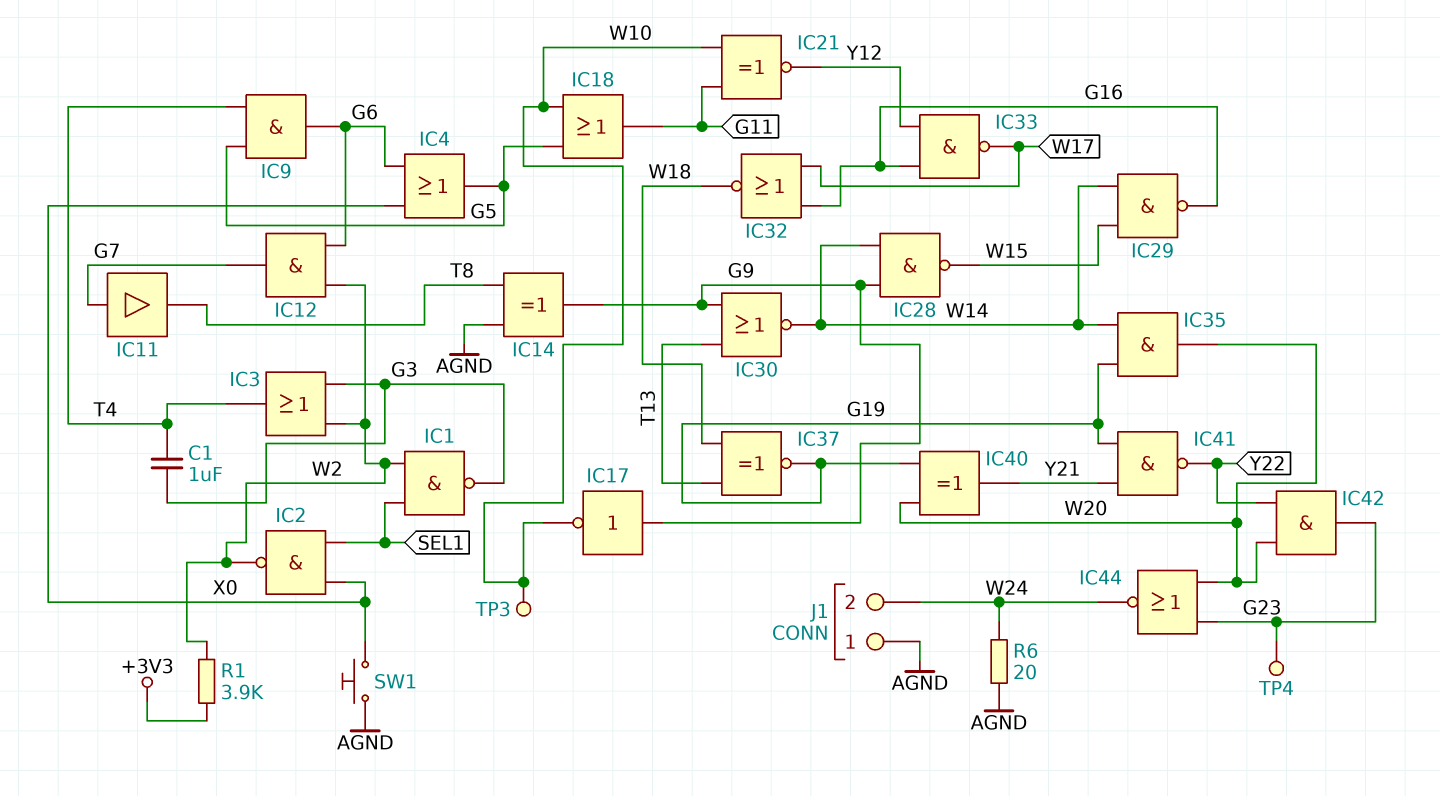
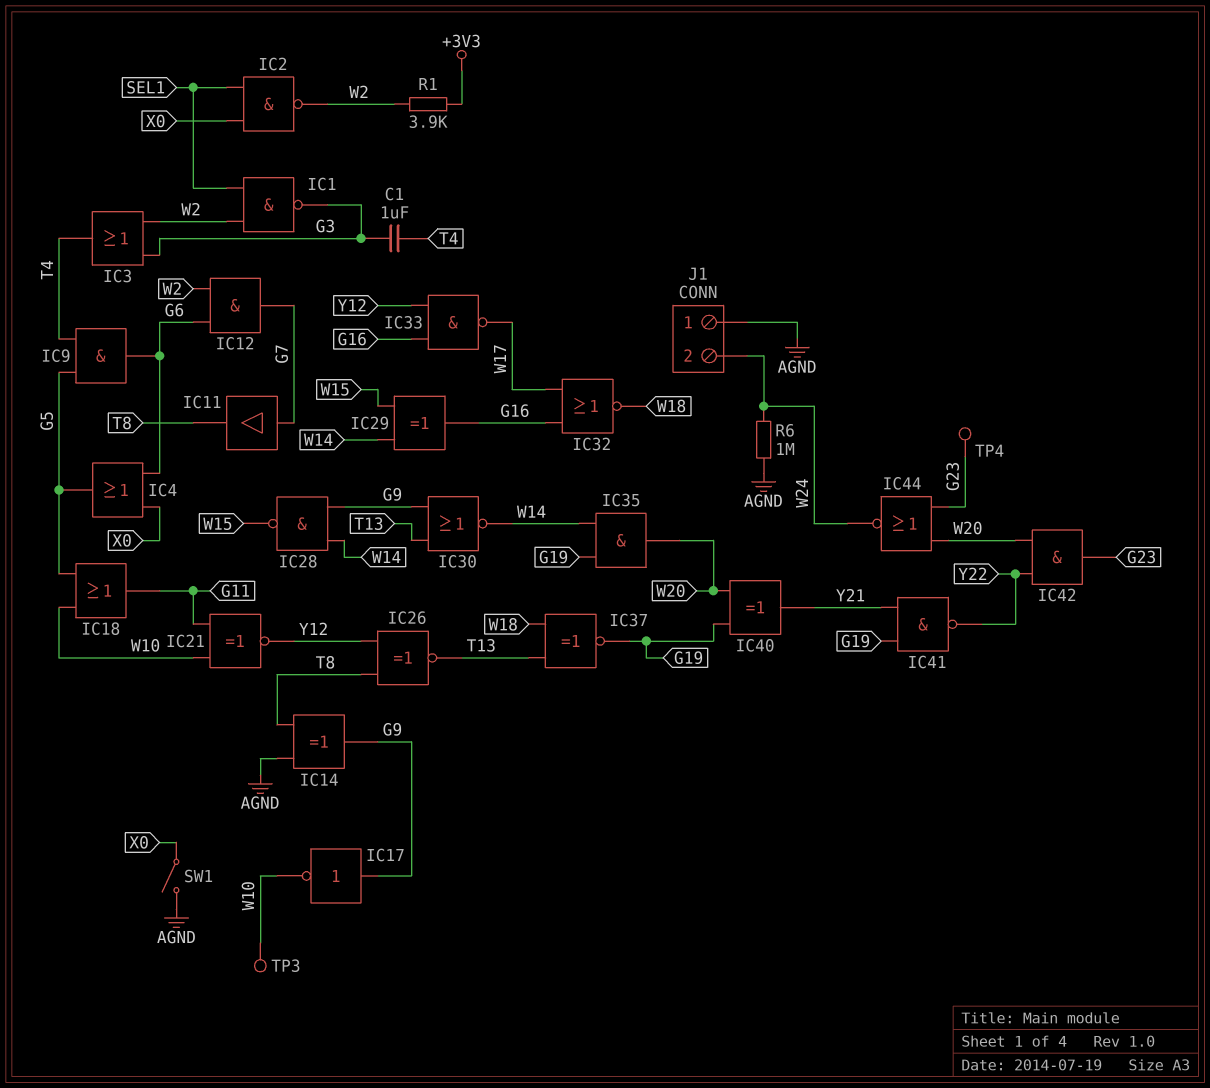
IC26: none -> XNOR (in T8, in Y12, out T13)
IC29: NAND (in W14, in W15, out G16) -> XOR (in W14, in W15, out G16)
R6: 20 (AGND, W24) -> 1M (AGND, W24)
SW1: button (AGND, X0) -> switch (AGND, X0)

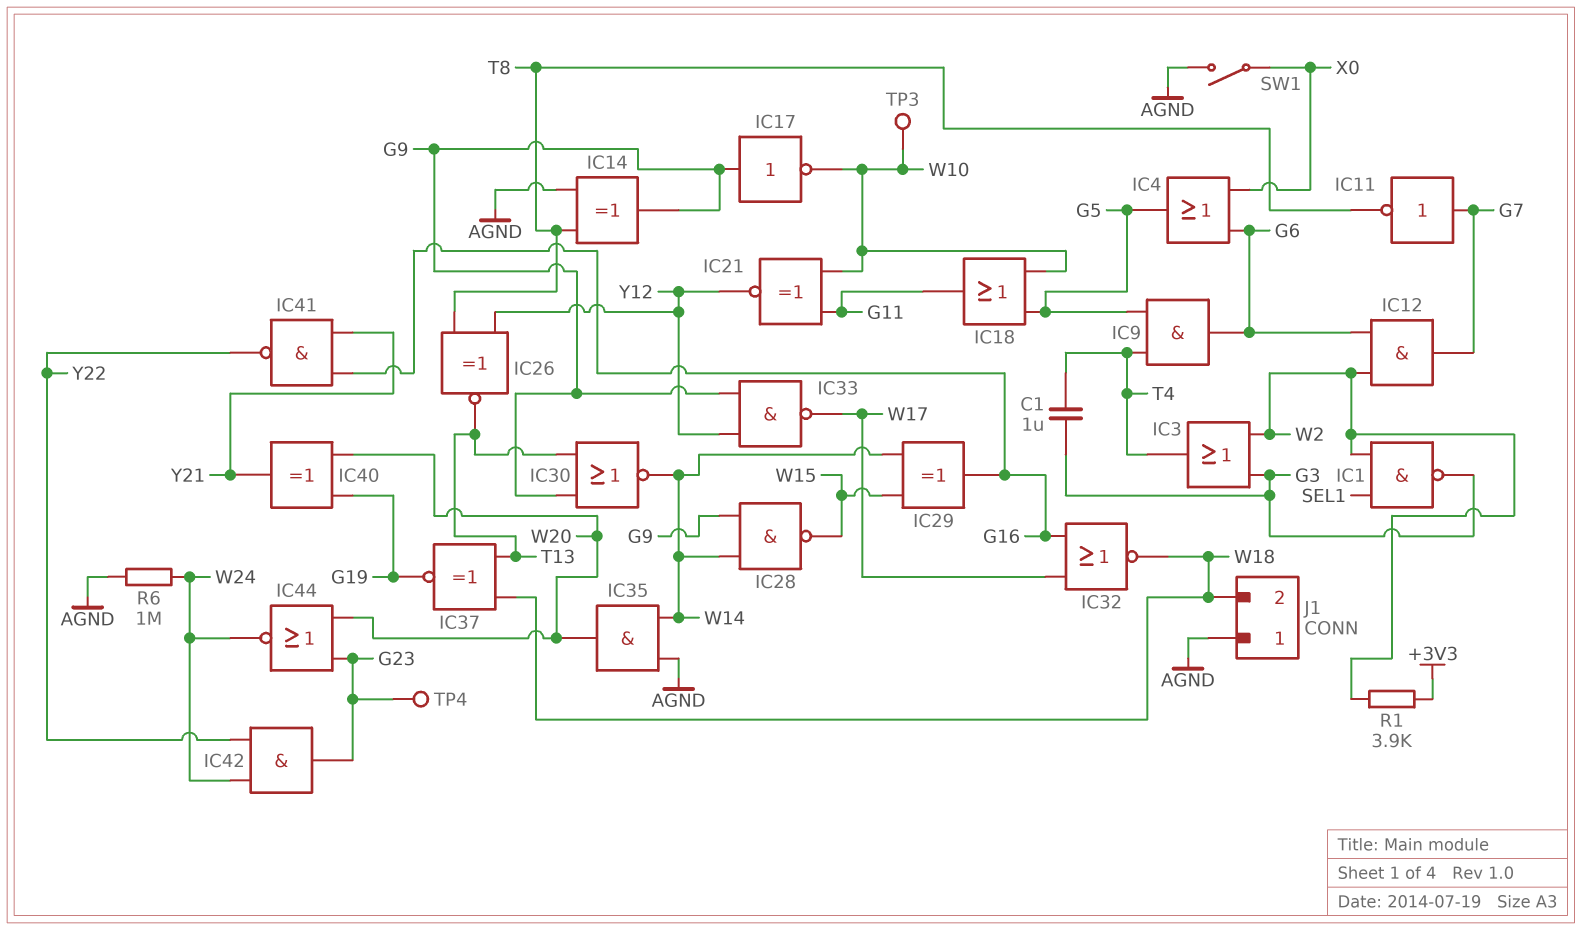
IC2: NAND (in SEL1, in X0, out W2) -> none
IC11: buffer (in G7, out T8) -> NOT (in G7, out T8)
IC33: NAND (in G16, in Y12, out W17) -> NAND (in G9, in Y12, out W17)
IC35: AND (in G19, in W14, out W20) -> AND (in AGND, in W14, out W20)
IC41: NAND (in G19, in Y21, out Y22) -> NAND (in G16, in Y21, out Y22)
IC42: AND (in W20, in Y22, out G23) -> AND (in W24, in Y22, out G23)
J1 pin 2: W24 -> W18

